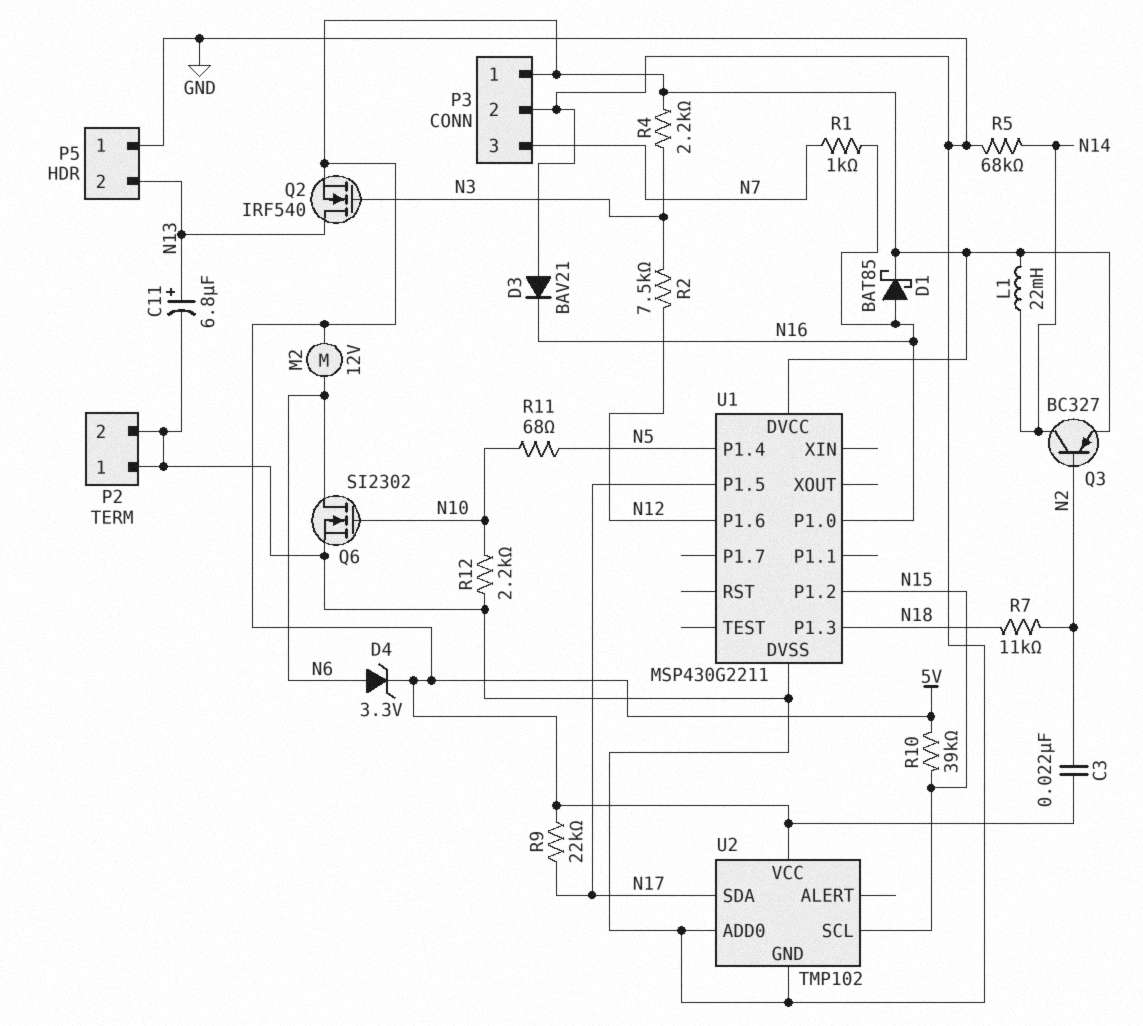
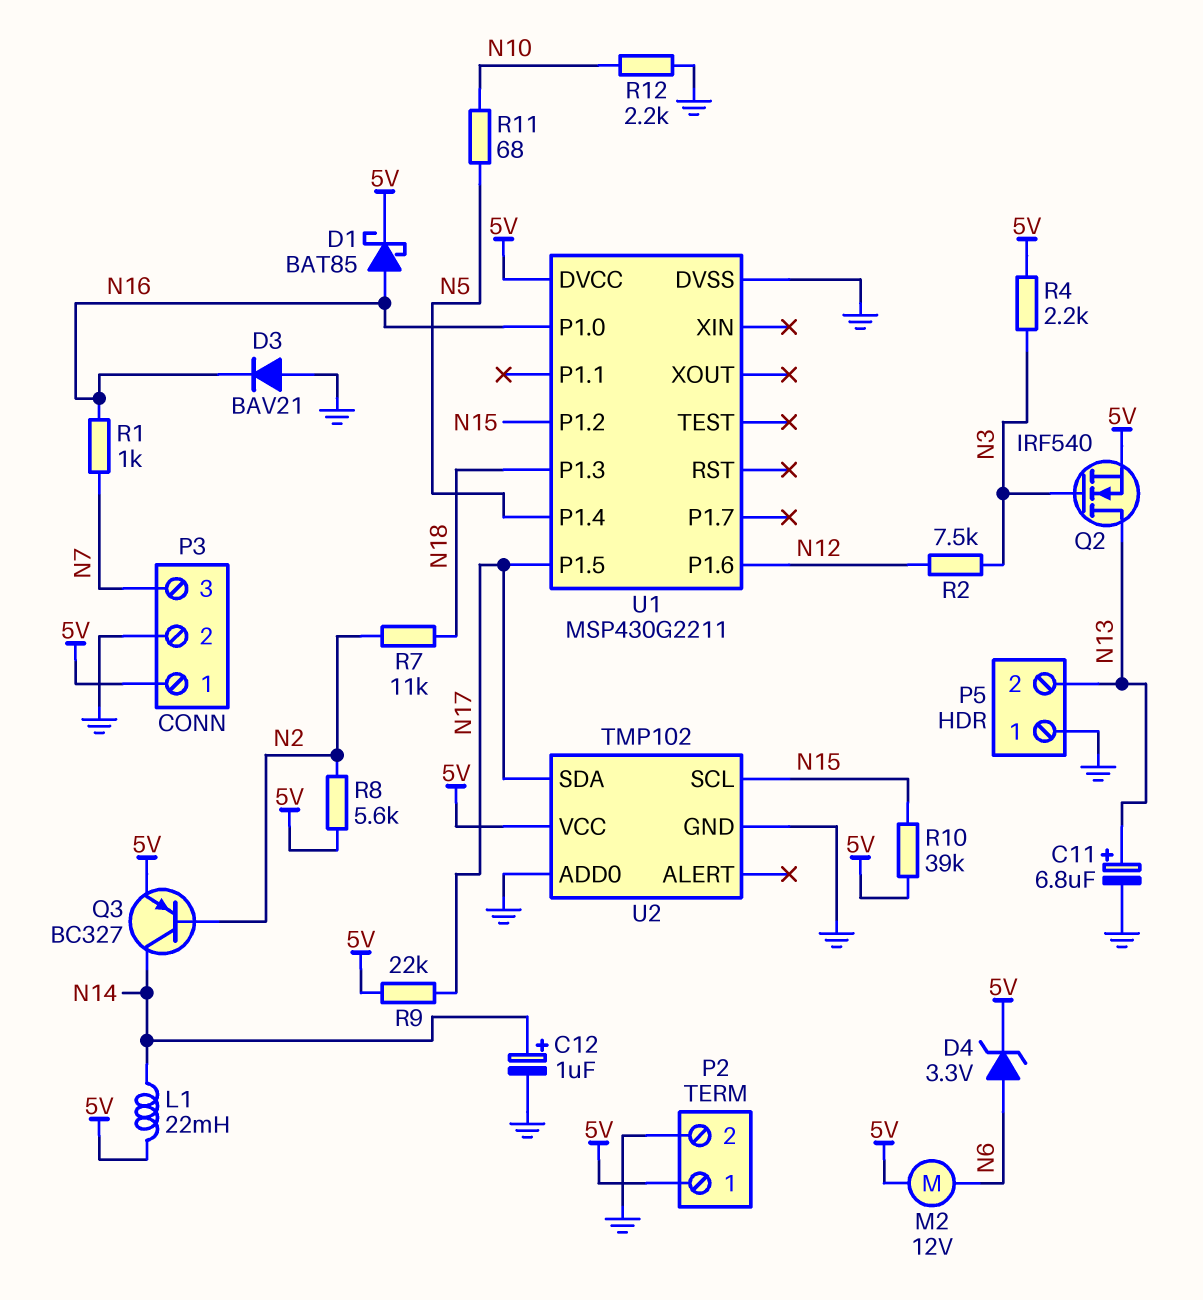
C3: 22nF (5V, N2) -> none
C12: none -> 1uF (plus N14, minus GND)
P2 pin 1: GND -> 5V
Q6: NMOS SI2302 (G N10, D N6, S GND) -> none
R5: 68k (GND, N14) -> none
R8: none -> 5.6k (5V, N2)

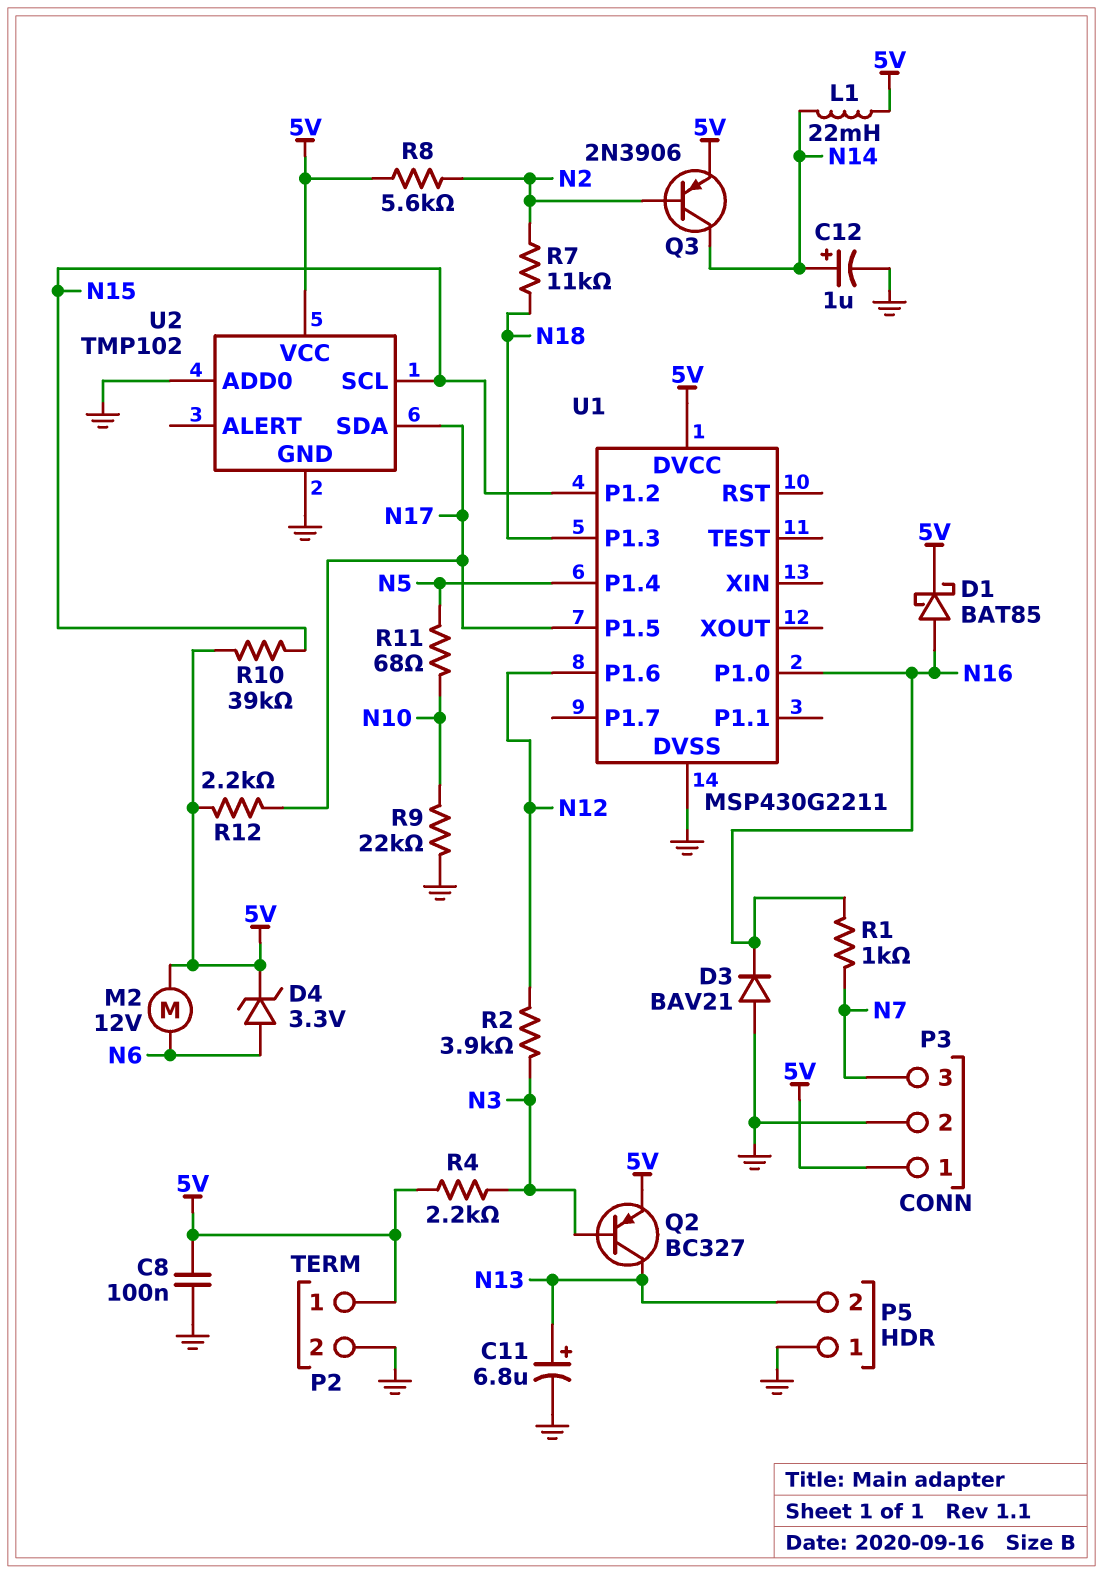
C8: none -> 100nF (5V, GND)
Q2: NMOS IRF540 (G N3, D N13, S 5V) -> PNP BC327 (B N3, C N13, E 5V)
Q3: PNP BC327 (B N2, C N14, E 5V) -> PNP 2N3906 (B N2, C N14, E 5V)
R2: 7.5k (N3, N12) -> 3.9k (N3, N12)
R9: 22k (5V, N17) -> 22k (GND, N10)
R12: 2.2k (GND, N10) -> 2.2k (5V, N17)

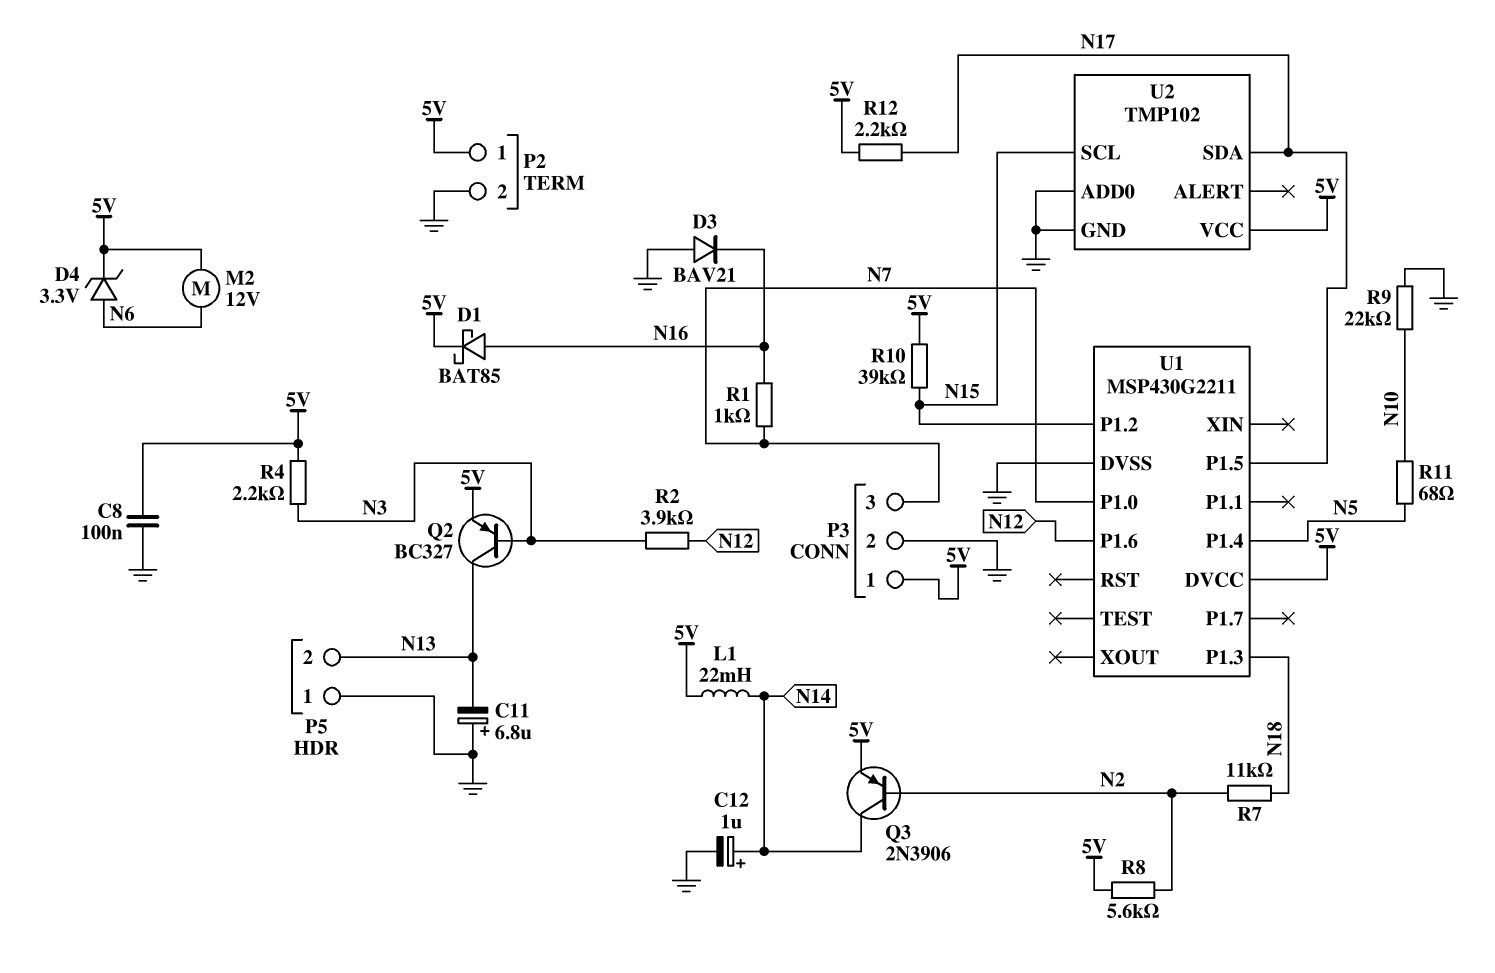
C11: 6.8uF (plus N13, minus GND) -> 6.8uF (plus GND, minus N13)
U1 pin P1.0: N16 -> N7

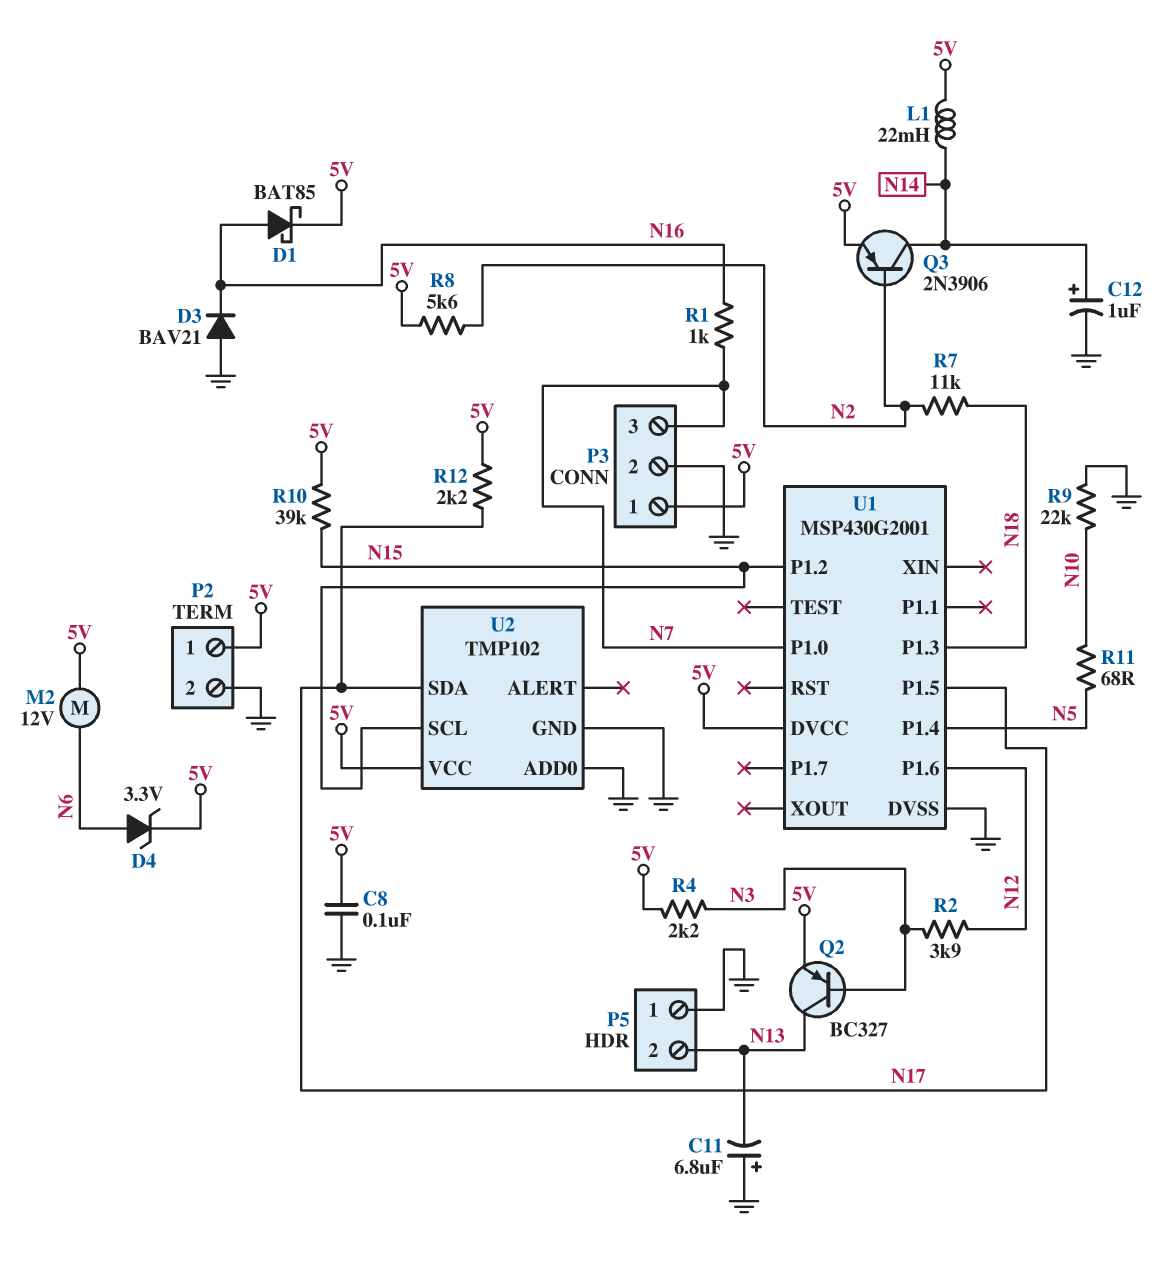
U1: MSP430G2211 -> MSP430G2001

